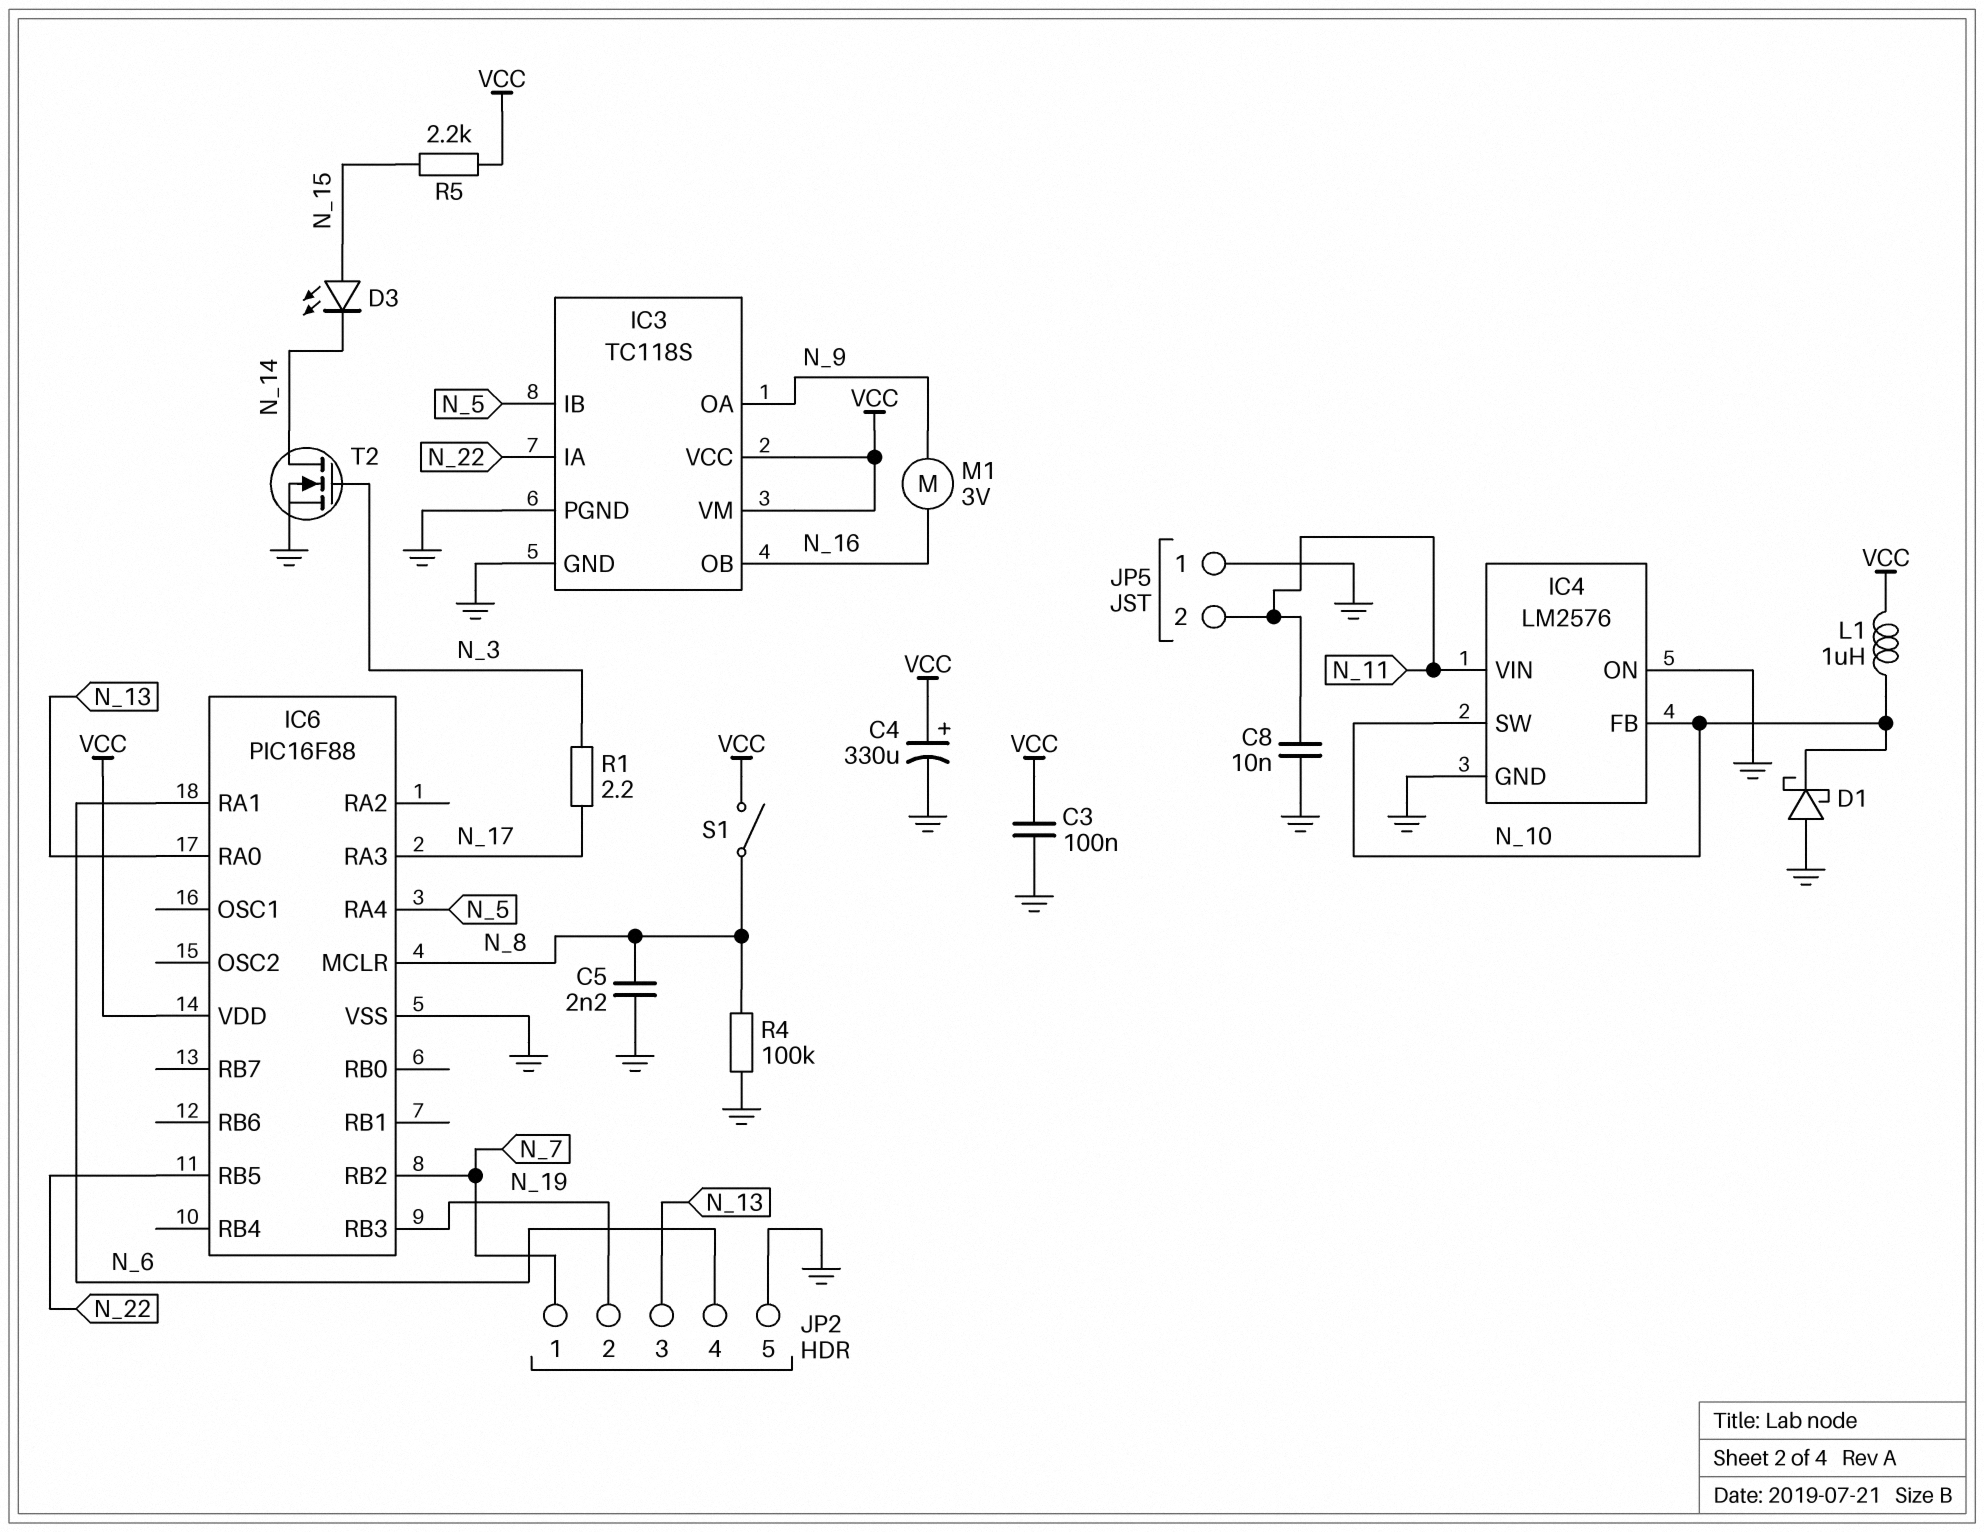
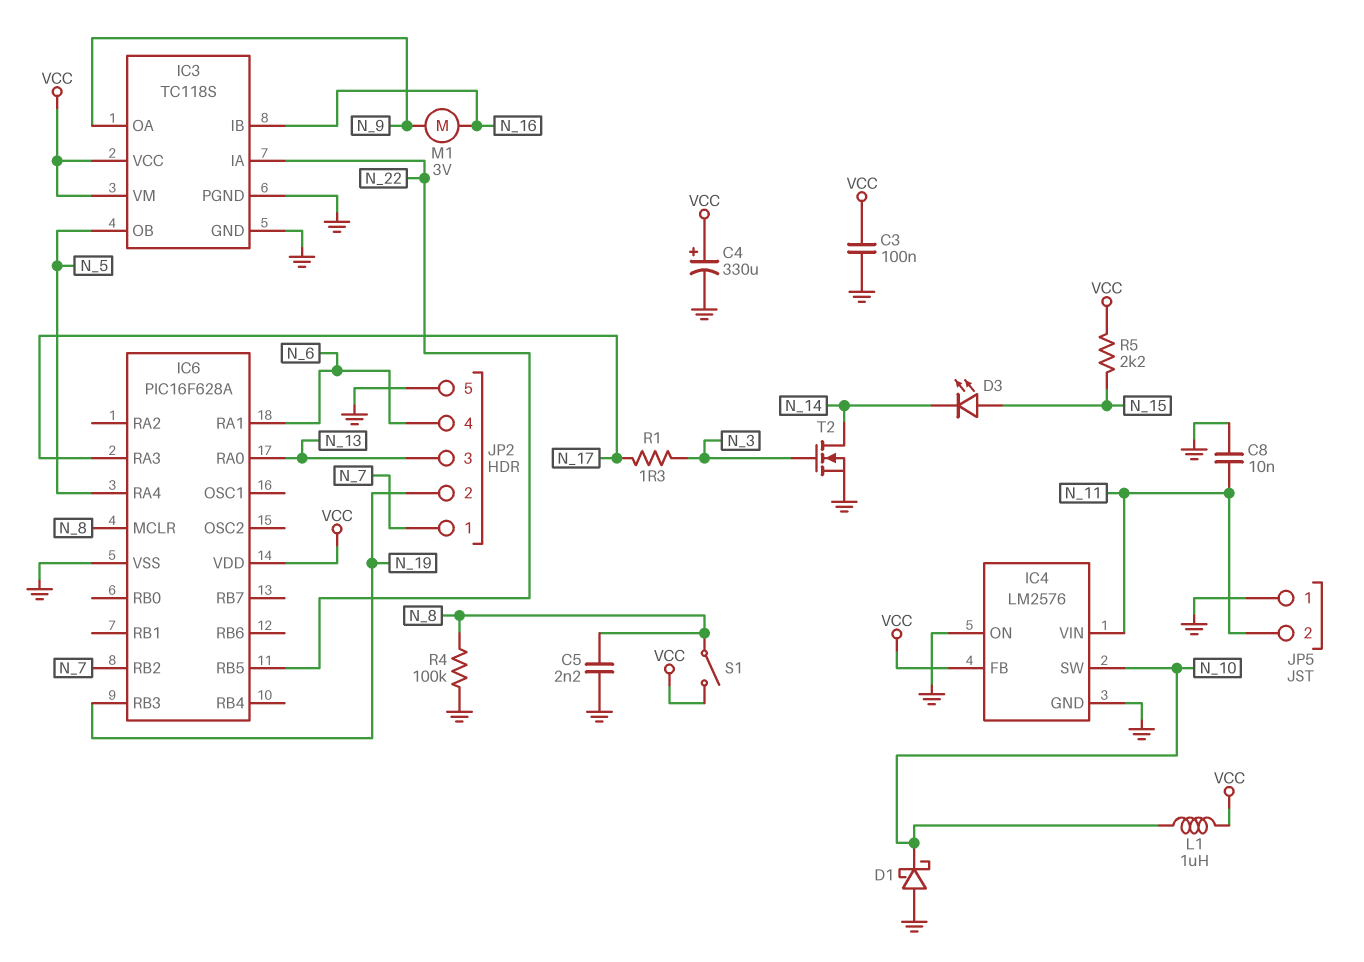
IC3 pin IB: N_5 -> N_16
IC3 pin OB: N_16 -> N_5
IC4 pin FB: N_10 -> VCC
IC6: PIC16F88 -> PIC16F628A
R1: 2.2 (N_3, N_17) -> 1.3 (N_3, N_17)

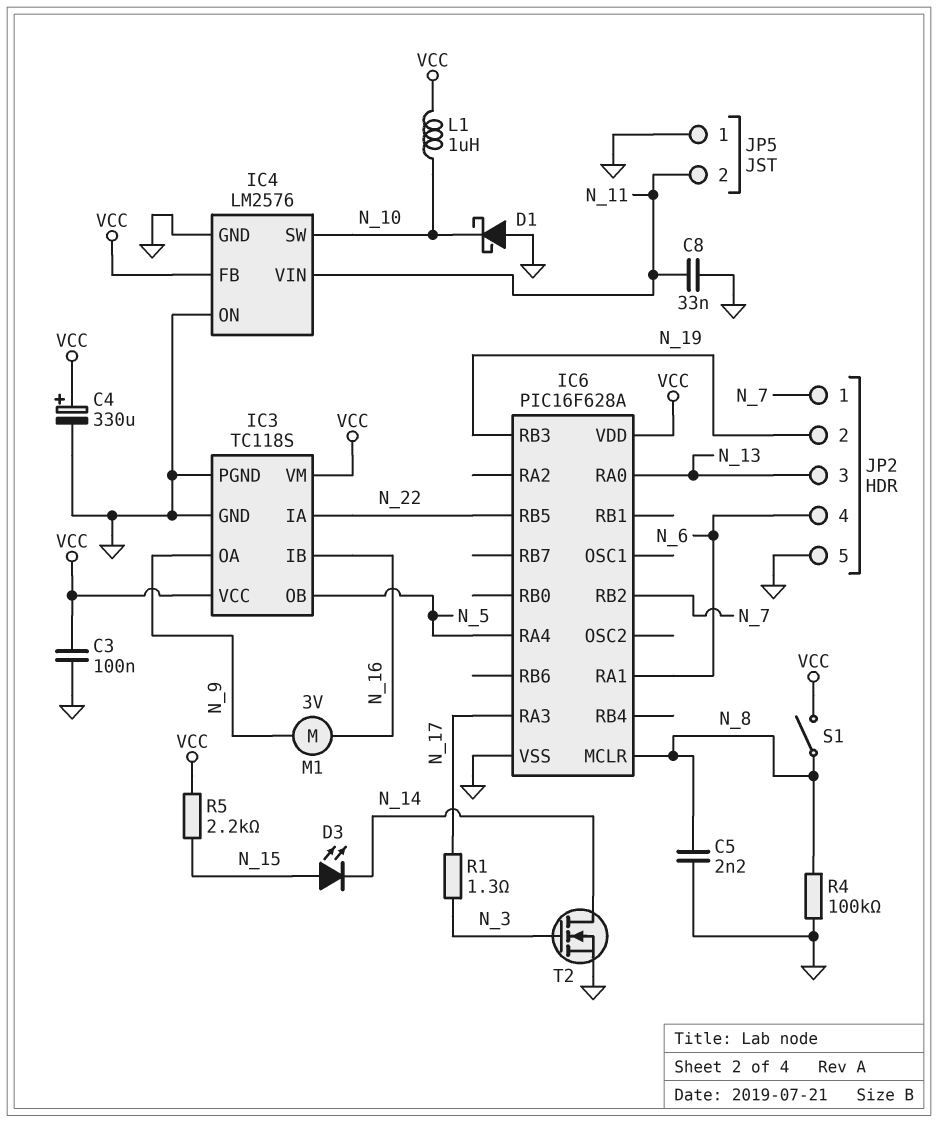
C8: 10nF (GND, N_11) -> 33nF (GND, N_11)

